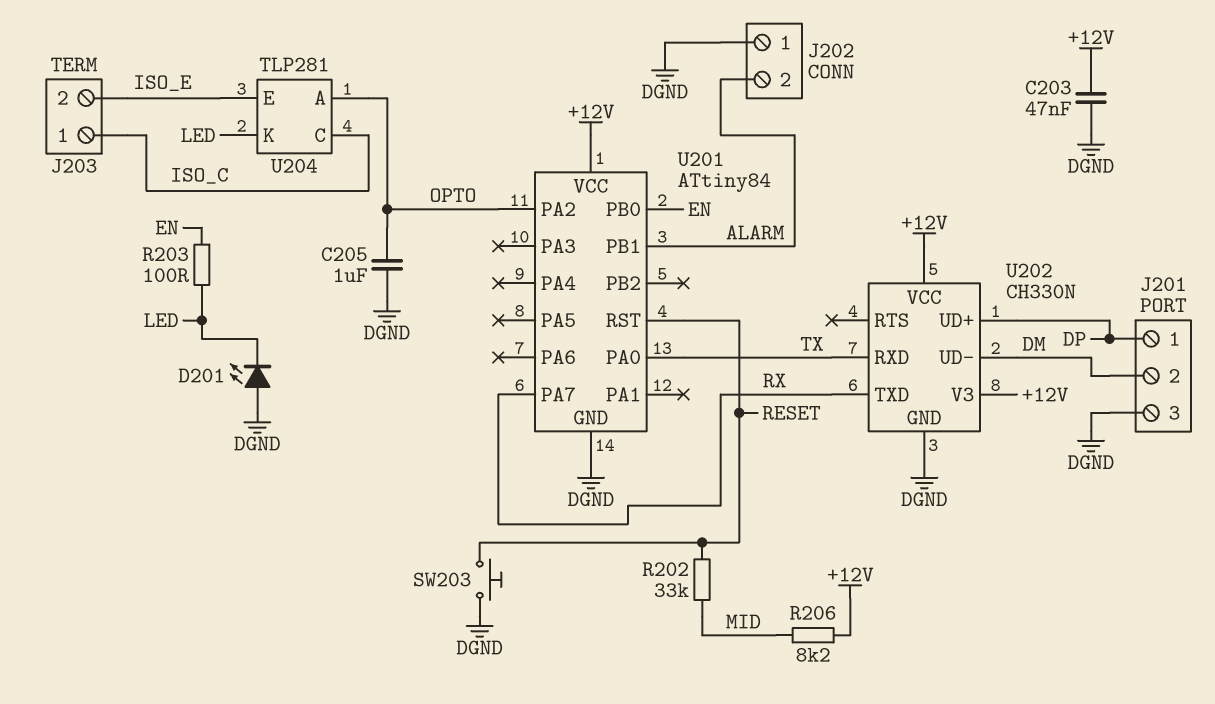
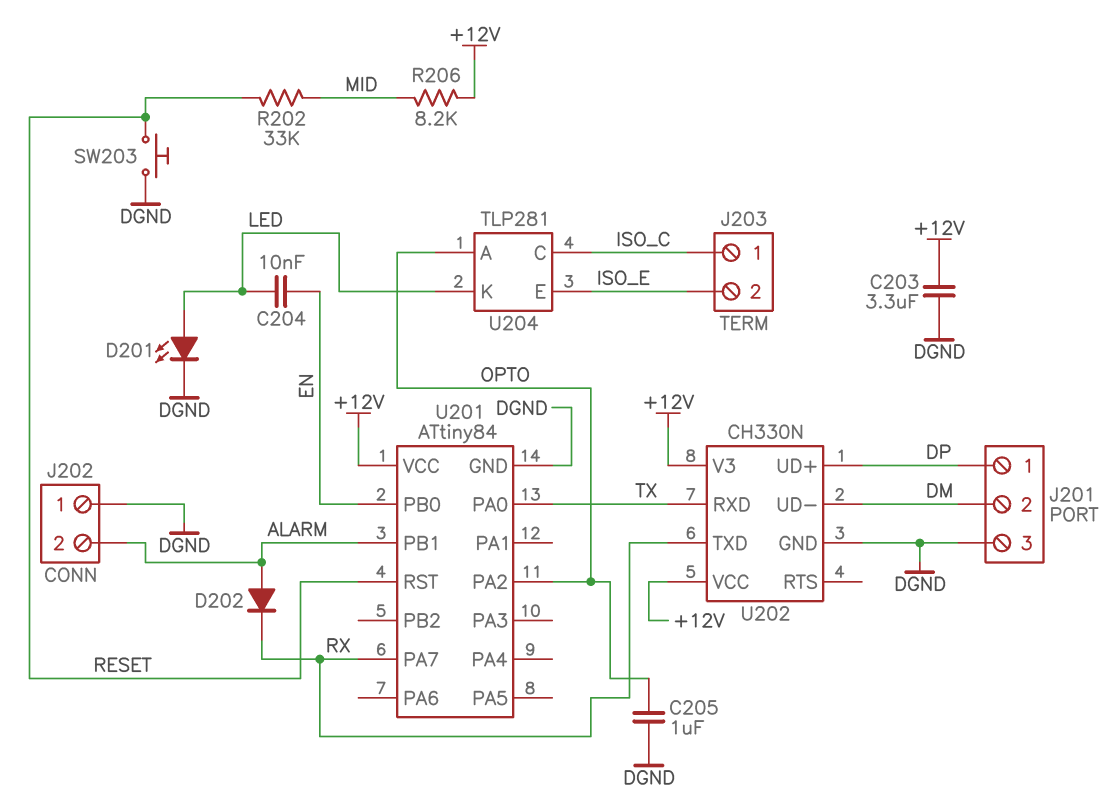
C203: 47nF (+12V, DGND) -> 3.3uF (+12V, DGND)
C204: none -> 10nF (EN, LED)
D201: LED (A DGND, K LED) -> LED (A LED, K DGND)
D202: none -> diode (A ALARM, K RX)
R203: 100 (EN, LED) -> none

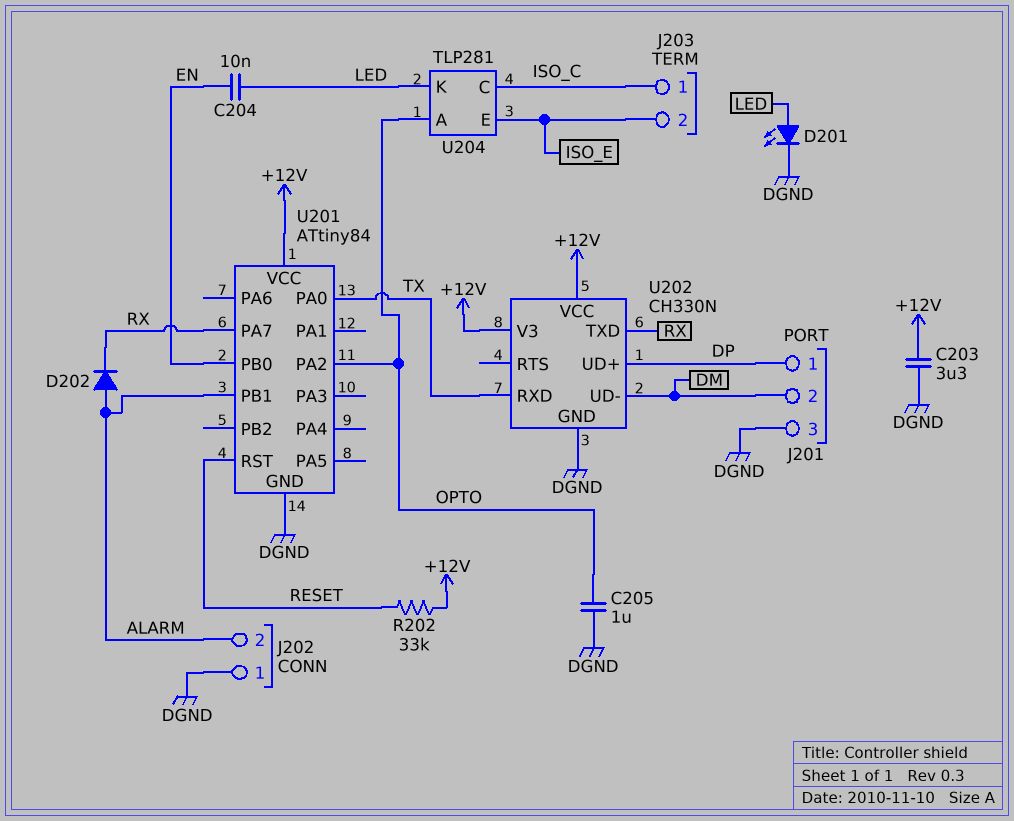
R202: 33k (MID, RESET) -> 33k (+12V, RESET)
R206: 8.2k (+12V, MID) -> none
SW203: button (DGND, RESET) -> none

